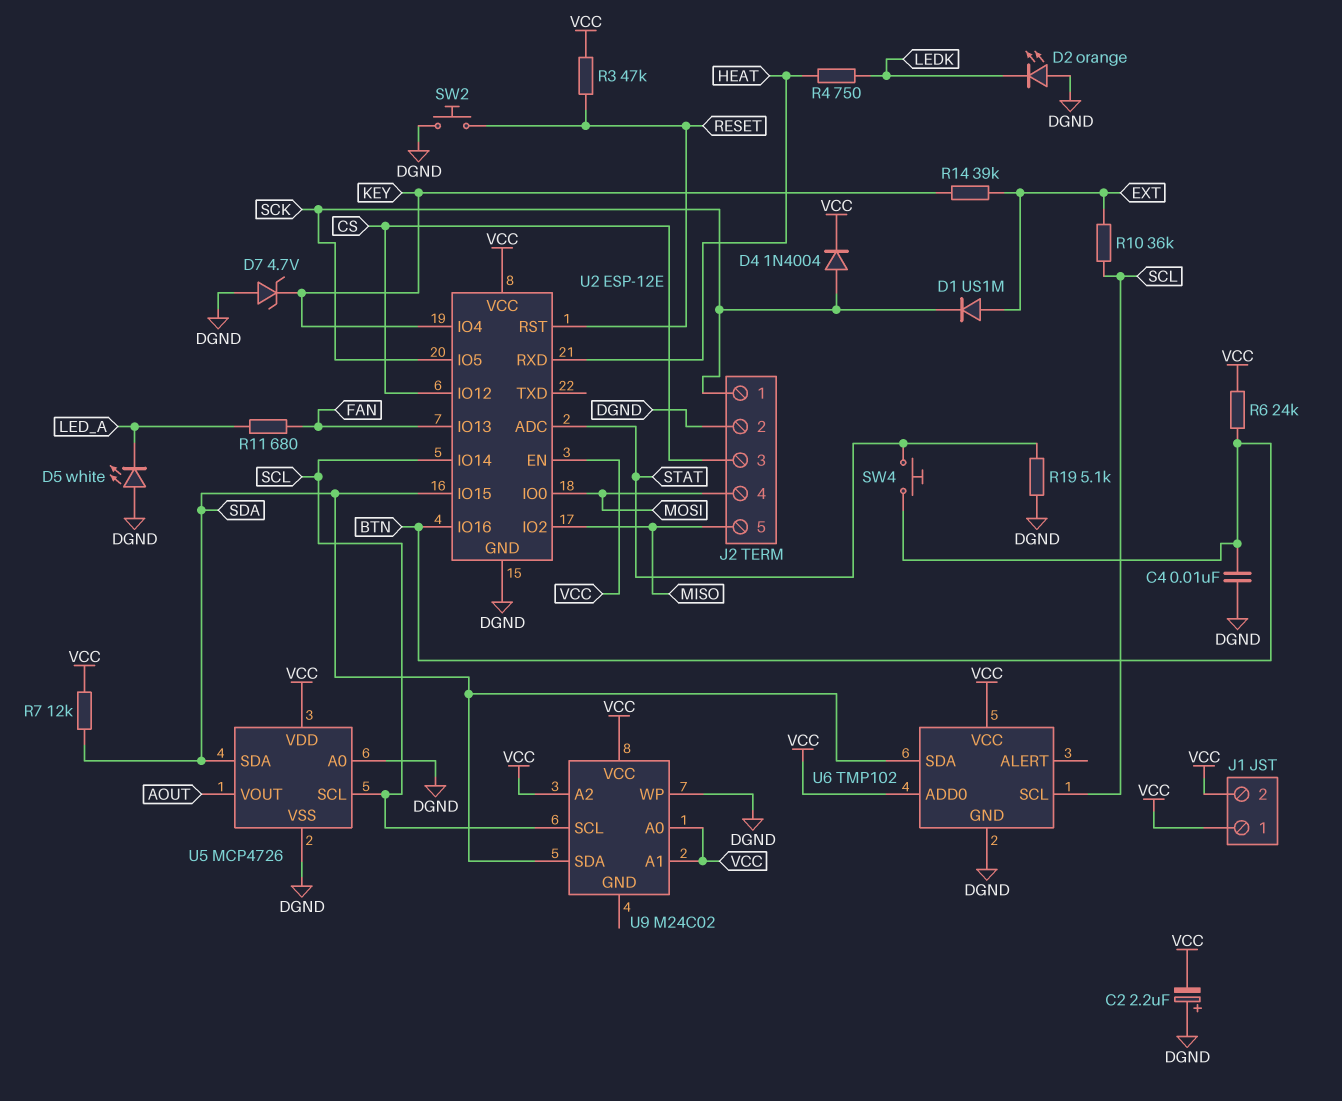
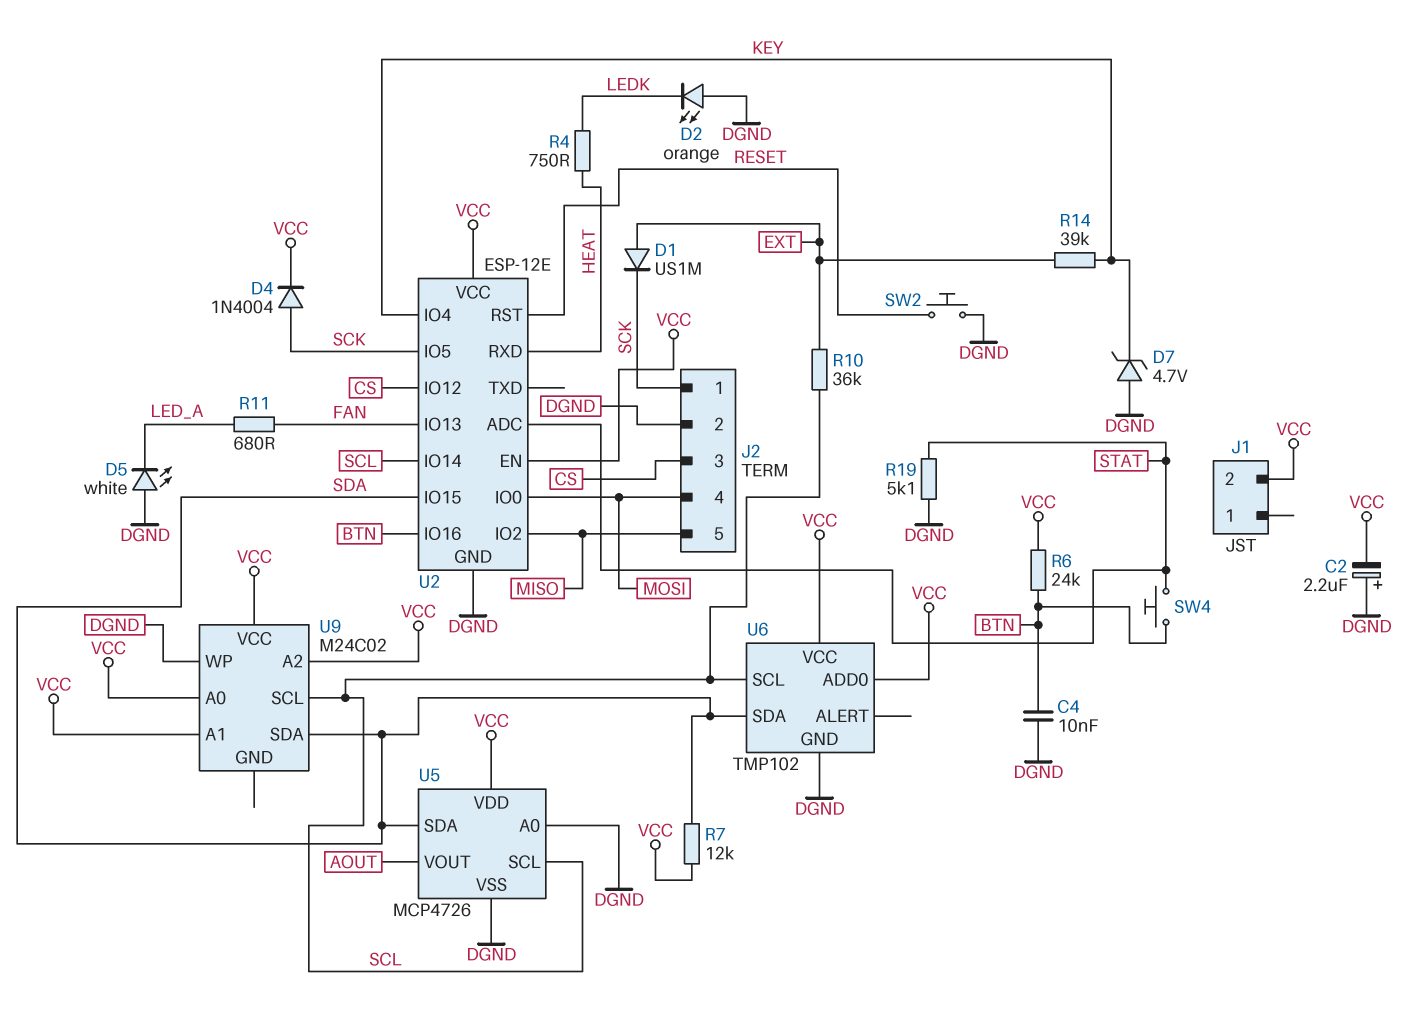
J1 pin 1: VCC -> none
R3: 47k (RESET, VCC) -> none

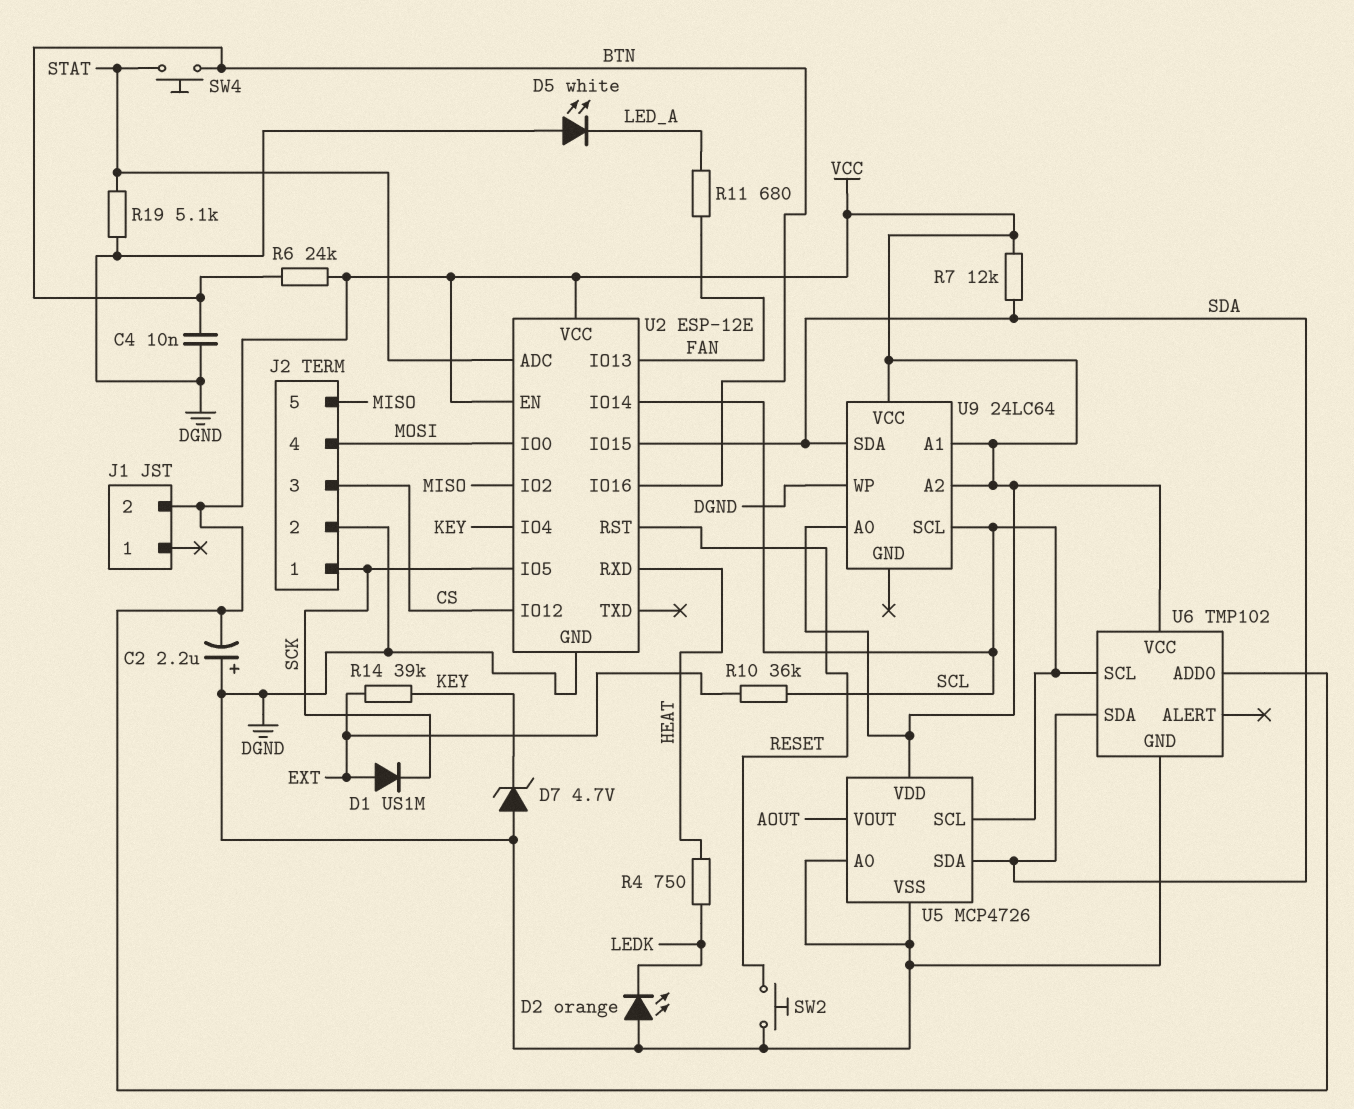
D4: diode 1N4004 (A SCK, K VCC) -> none
U9: M24C02 -> 24LC64

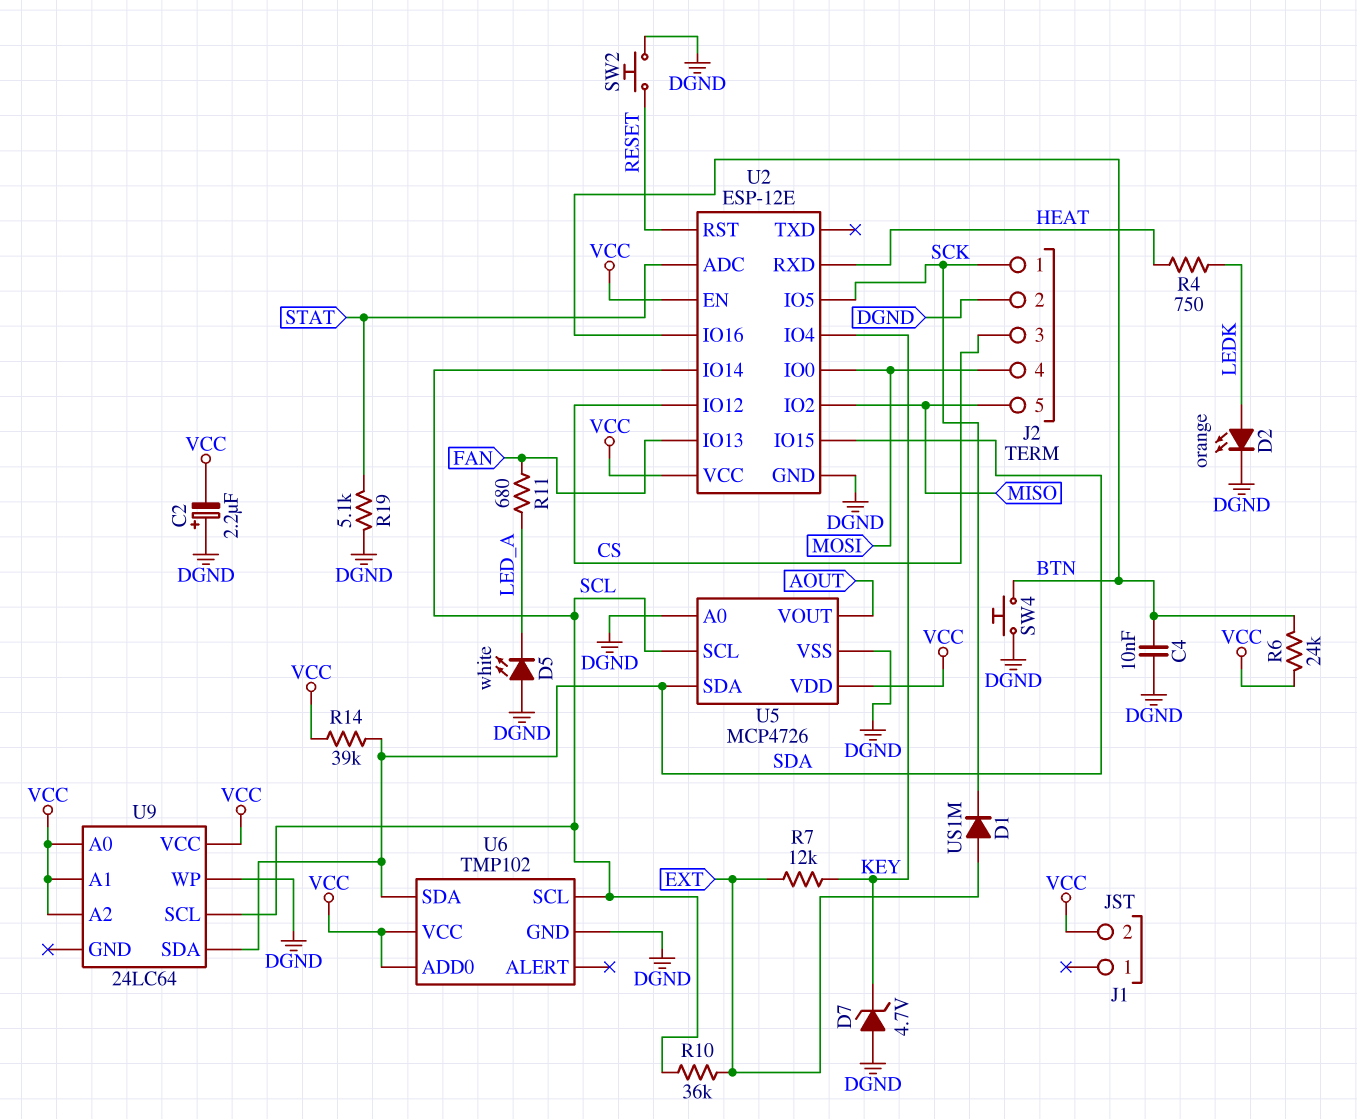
D2: LED orange (A DGND, K LEDK) -> LED orange (A LEDK, K DGND)
R7: 12k (SDA, VCC) -> 12k (EXT, KEY)
R14: 39k (EXT, KEY) -> 39k (SDA, VCC)
SW4: button (BTN, STAT) -> button (BTN, DGND)

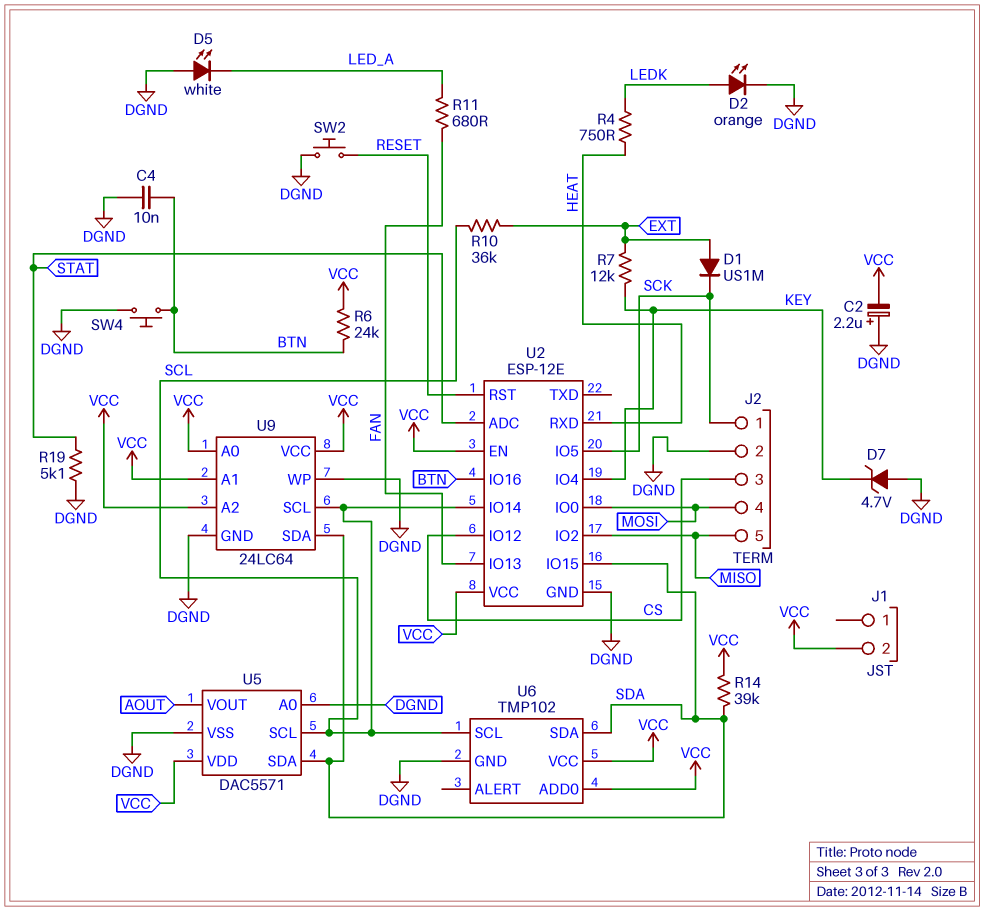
U5: MCP4726 -> DAC5571
U9 pin GND: none -> DGND

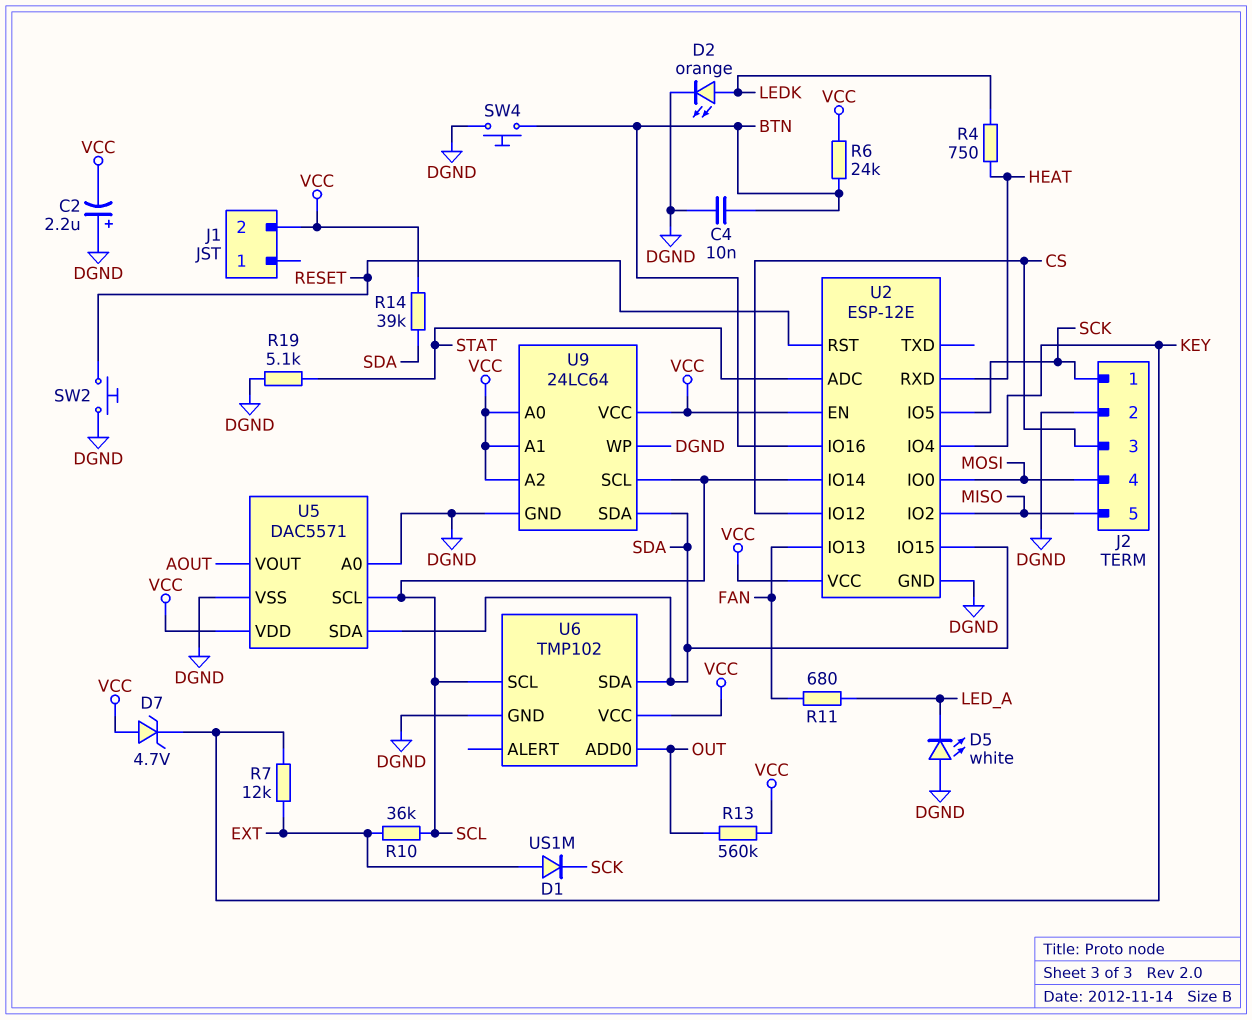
D7: zener 4.7V (A DGND, K KEY) -> zener 4.7V (A VCC, K KEY)
R13: none -> 560k (OUT, VCC)
U6 pin ADD0: VCC -> OUT

